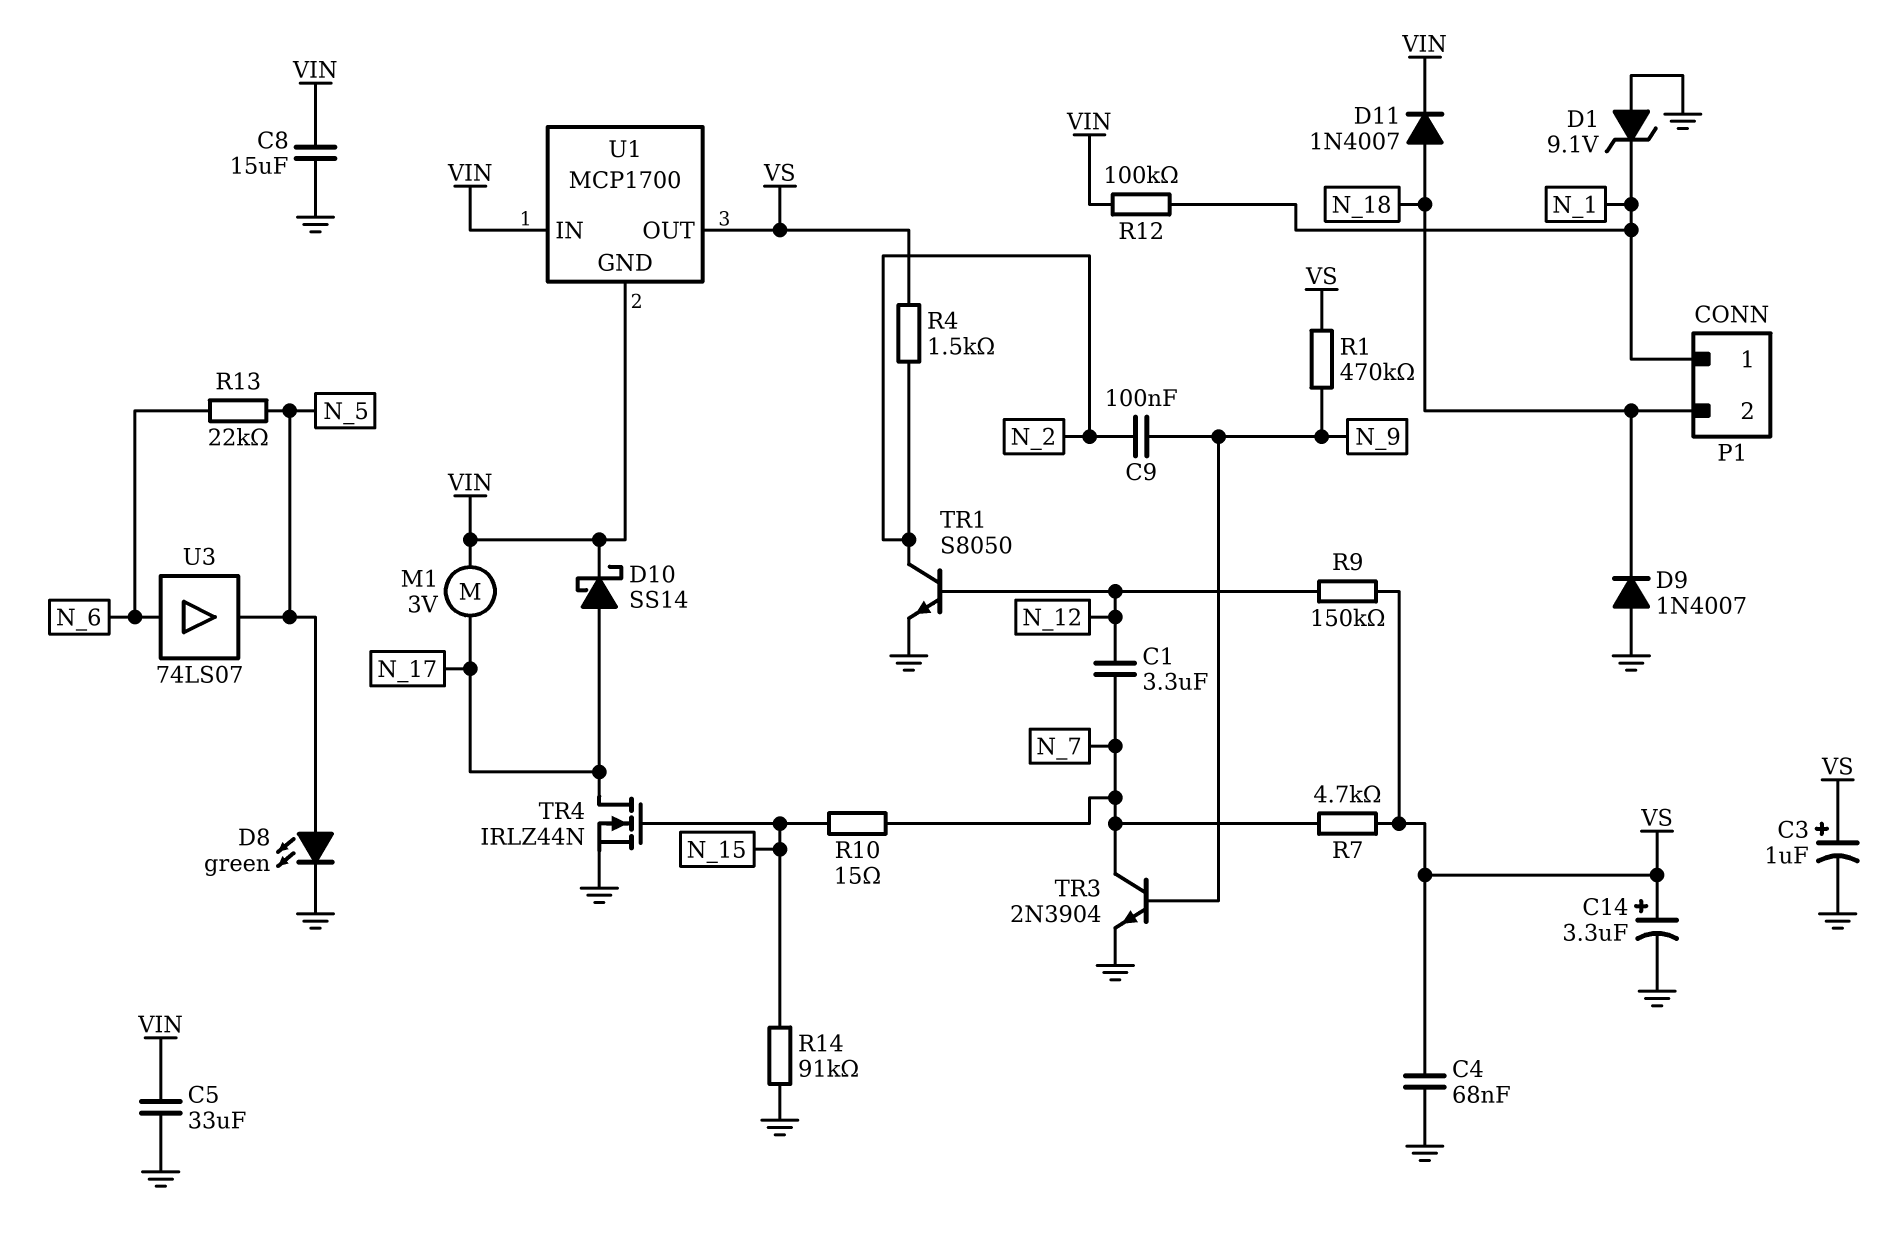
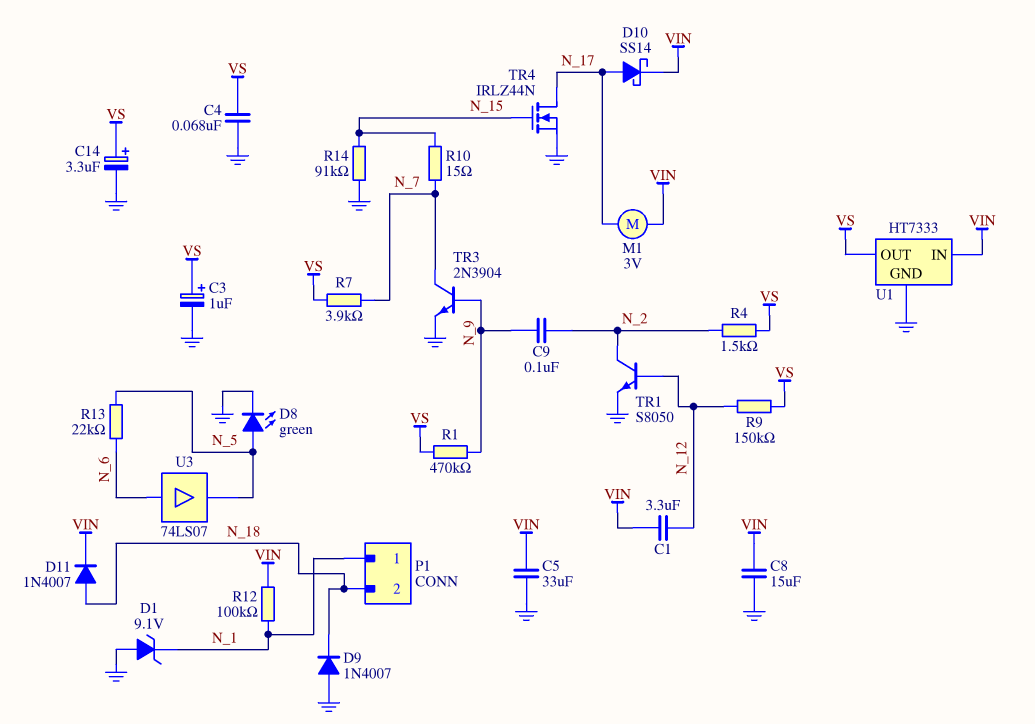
C1: 3.3uF (N_7, N_12) -> 3.3uF (N_12, VIN)
R7: 4.7k (N_7, VS) -> 3.9k (N_7, VS)
U1: MCP1700 -> HT7333
U1 pin GND: VIN -> GND

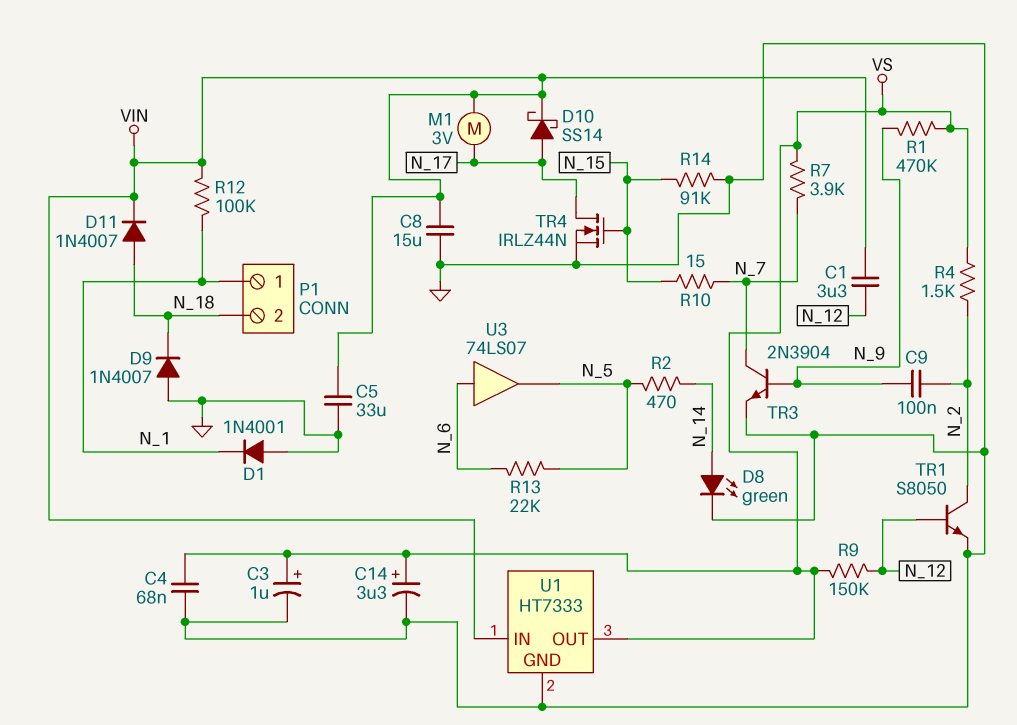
D1: zener 9.1V (A GND, K N_1) -> diode 1N4001 (A GND, K N_1)
D8: LED green (A N_5, K GND) -> LED green (A N_14, K GND)
R2: none -> 470 (N_5, N_14)

